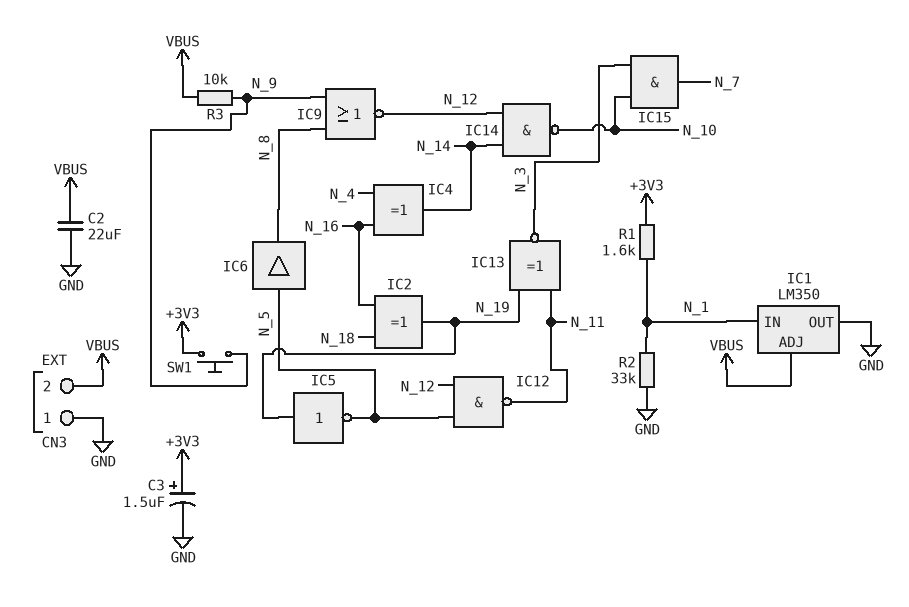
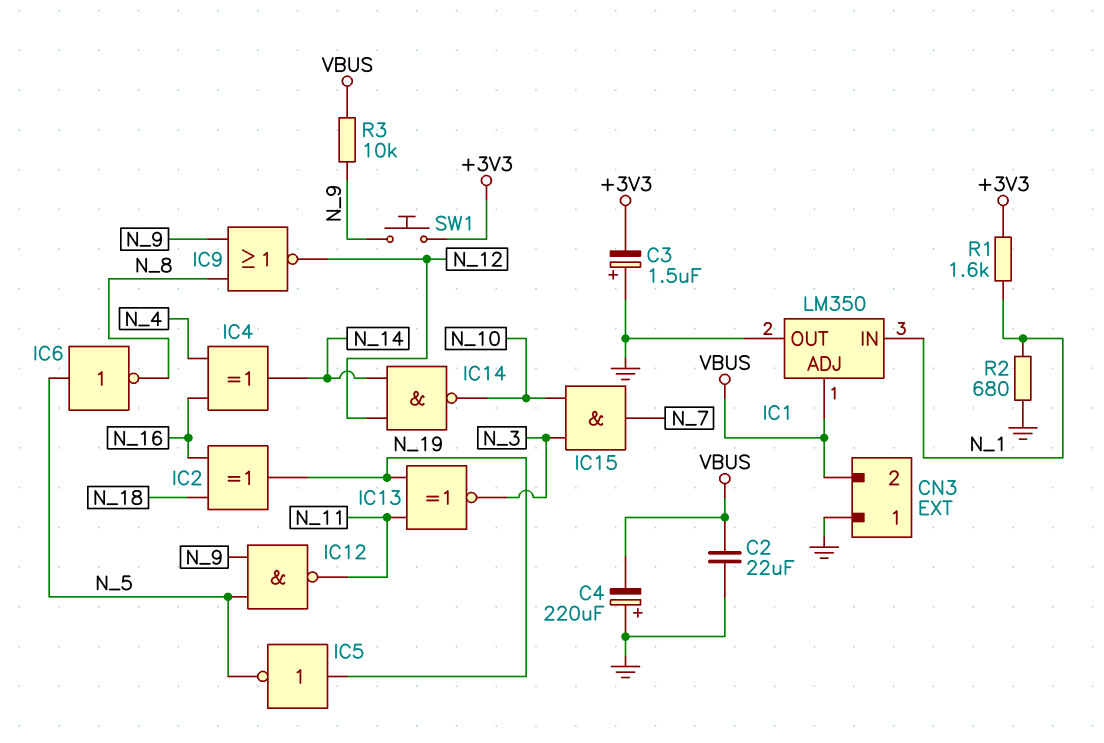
C3: 1.5uF (plus +3V3, minus GND) -> 1.5uF (plus GND, minus +3V3)
C4: none -> 220uF (plus GND, minus VBUS)
IC6: buffer (in N_5, out N_8) -> NOT (in N_5, out N_8)
IC12: NAND (in N_5, in N_12, out N_11) -> NAND (in N_5, in N_9, out N_11)
R2: 33k (GND, N_1) -> 680 (GND, N_1)

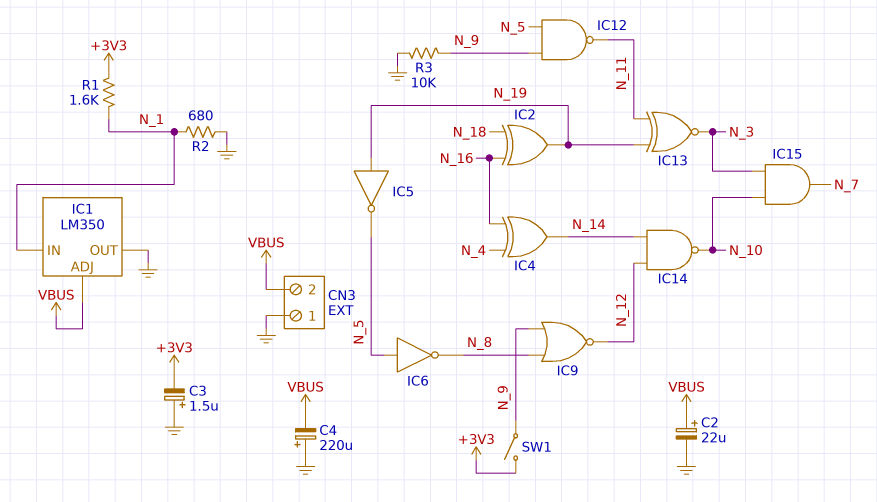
C2: 22uF (GND, VBUS) -> 22uF (plus VBUS, minus GND)
R3: 10k (N_9, VBUS) -> 10k (GND, N_9)
SW1: button (+3V3, N_9) -> switch (+3V3, N_9)

